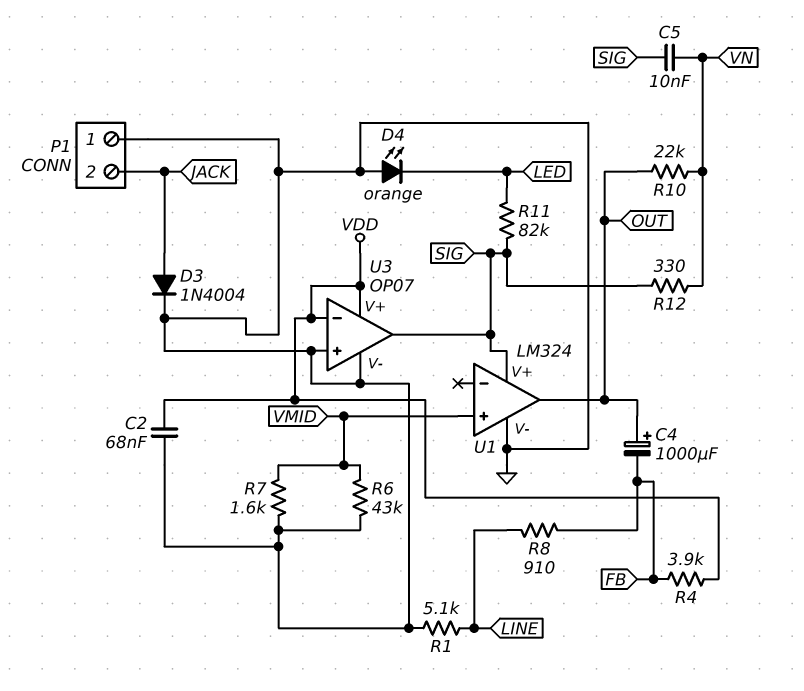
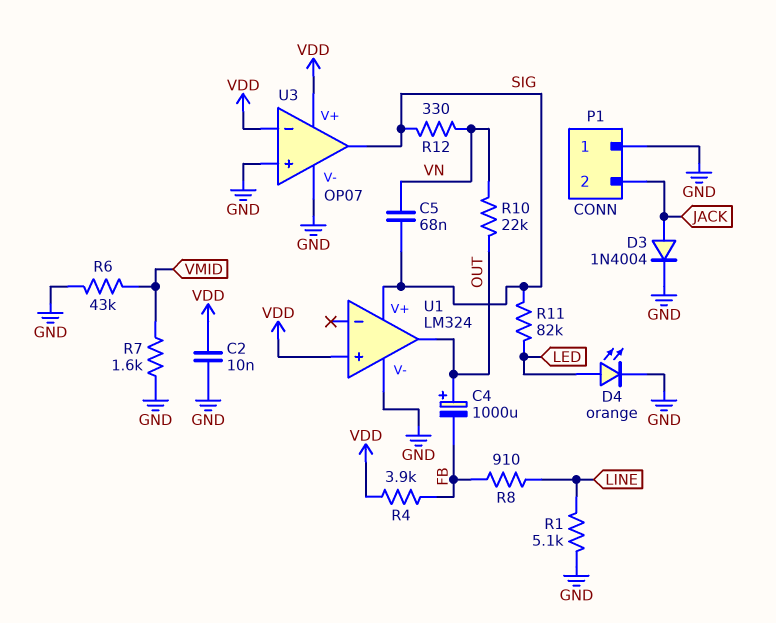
C2: 68nF (GND, VDD) -> 10nF (GND, VDD)
C5: 10nF (SIG, VN) -> 68nF (SIG, VN)
D4: LED orange (A GND, K LED) -> LED orange (A LED, K GND)
U1 pin in+: VMID -> VDD

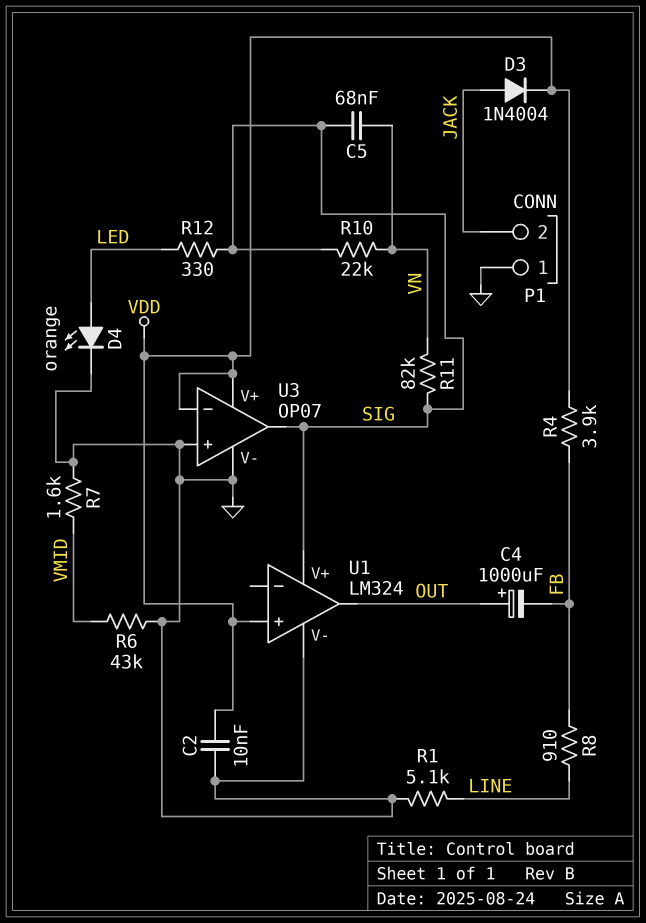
D3: diode 1N4004 (A JACK, K GND) -> diode 1N4004 (A JACK, K VDD)
R10: 22k (OUT, VN) -> 22k (SIG, VN)
R11: 82k (LED, SIG) -> 82k (SIG, VN)
R12: 330 (SIG, VN) -> 330 (LED, SIG)

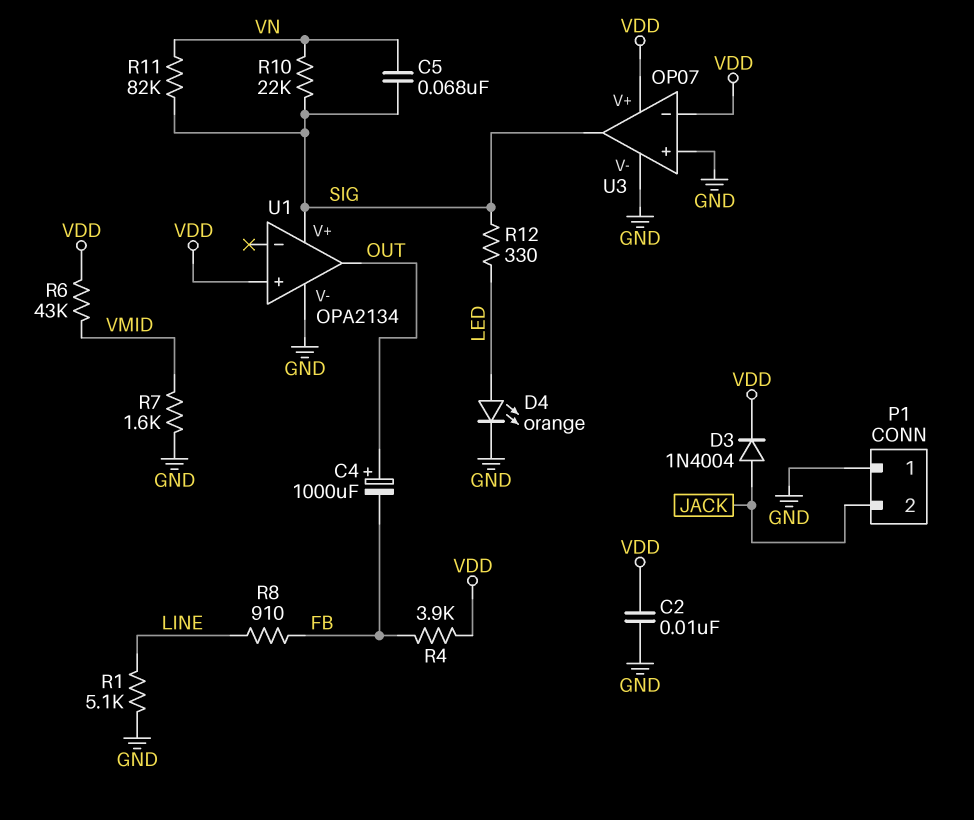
R6: 43k (GND, VMID) -> 43k (VDD, VMID)
U1: LM324 -> OPA2134

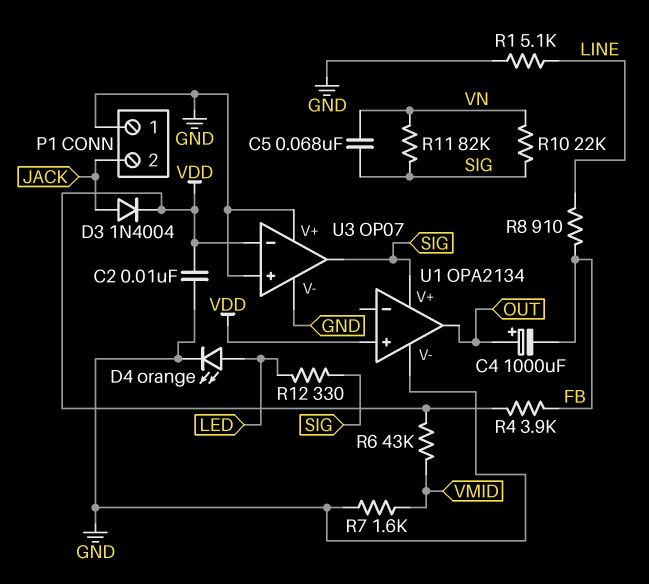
U3 pin V+: VDD -> GND

